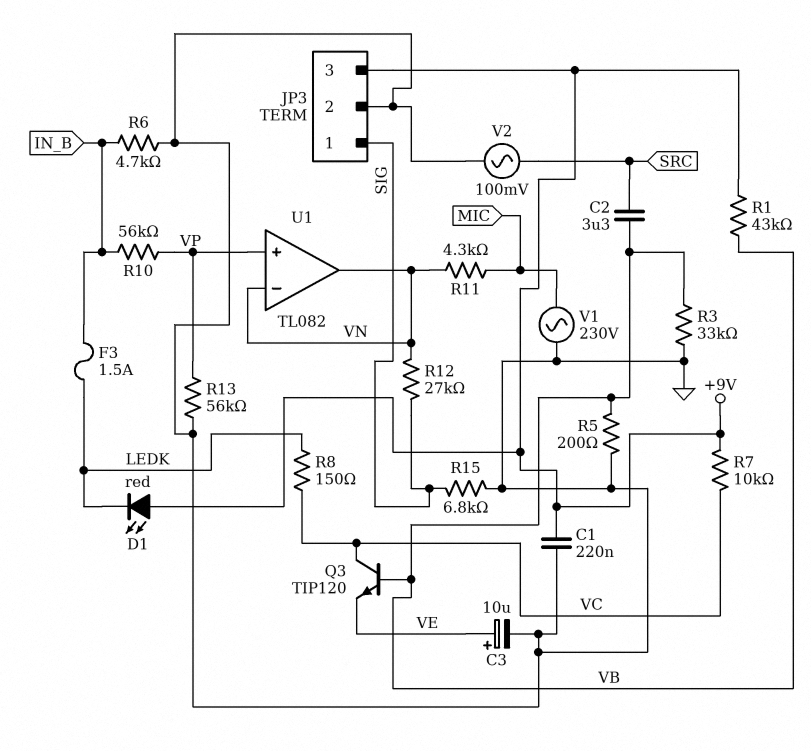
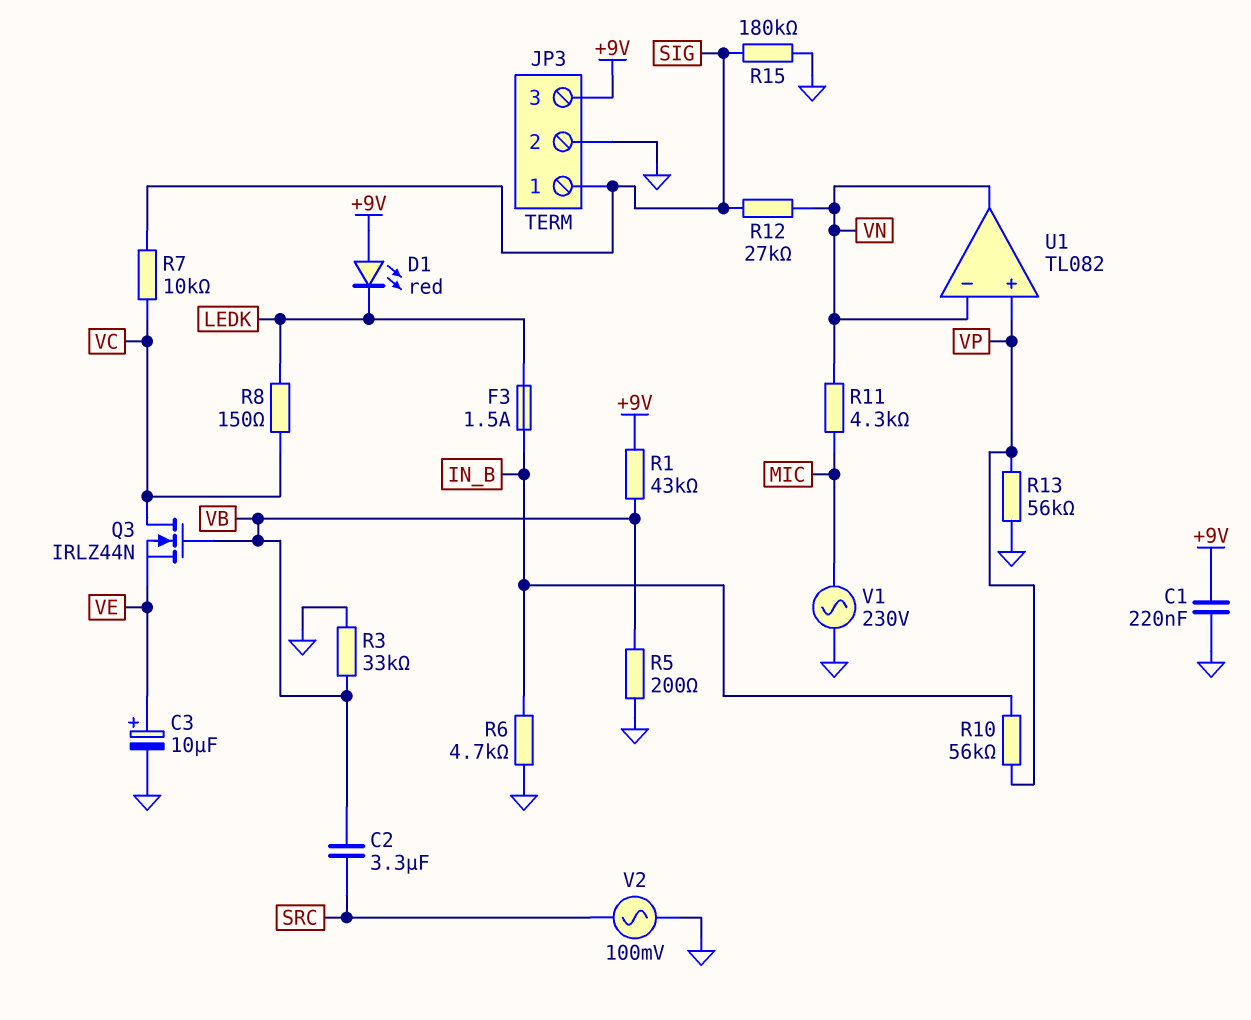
Q3: NPN TIP120 (B VB, C VC, E VE) -> NMOS IRLZ44N (G VB, D VC, S VE)
R7: 10k (+9V, VC) -> 10k (SIG, VC)
R15: 6.8k (GND, SIG) -> 180k (GND, SIG)

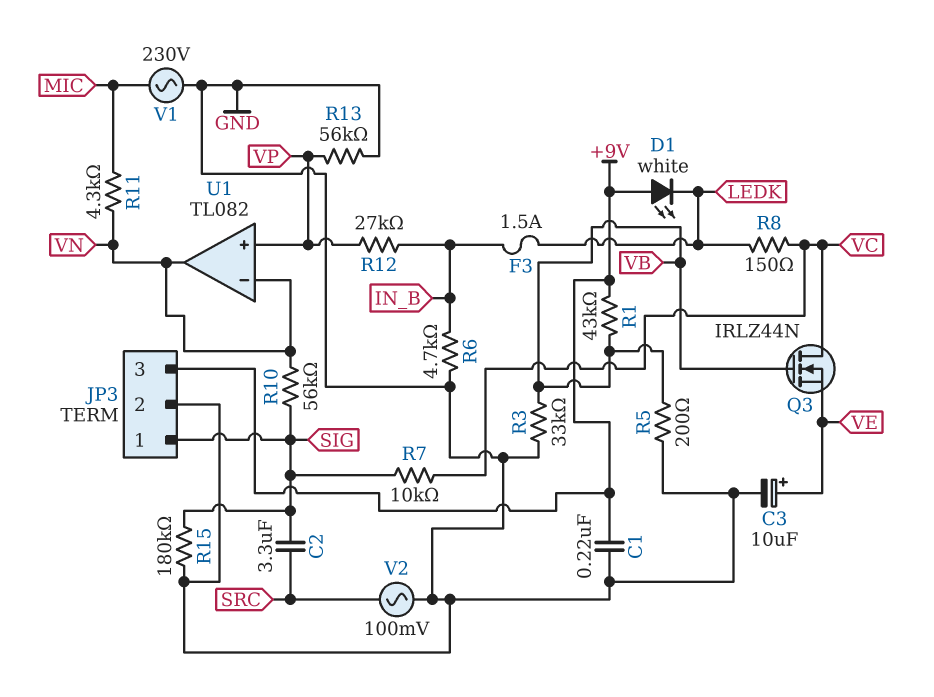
C2: 3.3uF (SRC, VB) -> 3.3uF (SIG, SRC)
D1: LED red (A +9V, K LEDK) -> LED white (A +9V, K LEDK)
R10: 56k (IN_B, VP) -> 56k (SIG, VN)
R12: 27k (SIG, VN) -> 27k (IN_B, VP)

